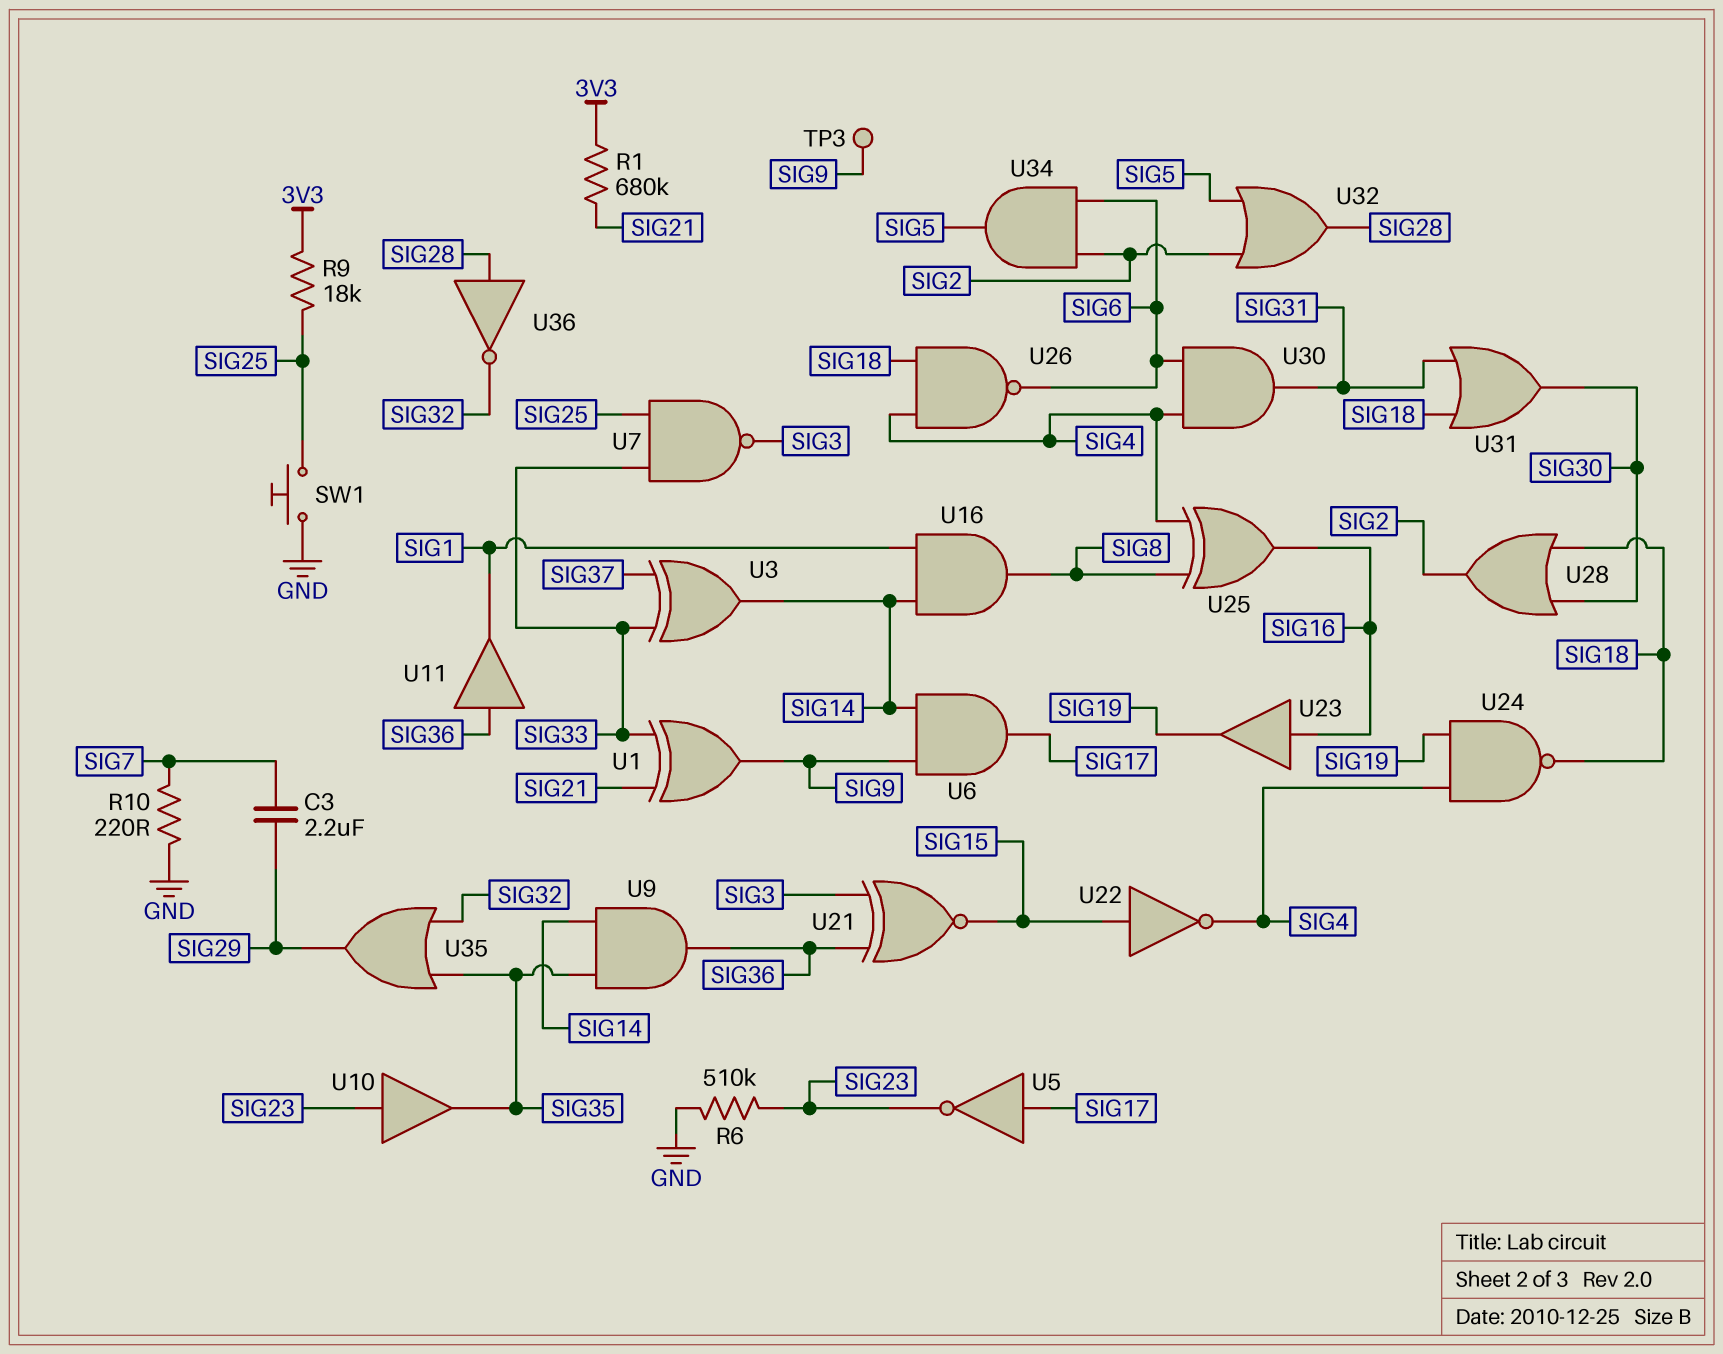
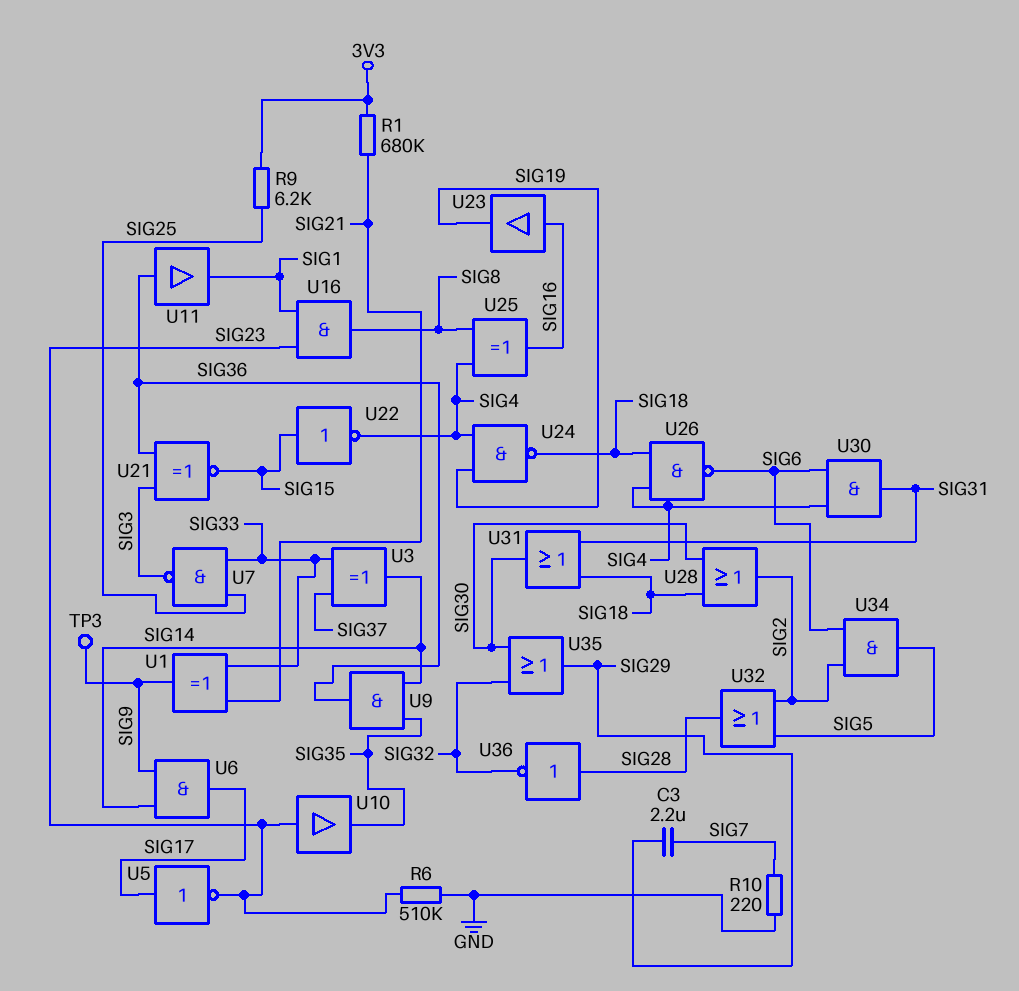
R9: 18k (3V3, SIG25) -> 6.2k (3V3, SIG25)
SW1: button (GND, SIG25) -> none
U16: AND (in SIG1, in SIG14, out SIG8) -> AND (in SIG1, in SIG23, out SIG8)
U35: OR (in SIG32, in SIG35, out SIG29) -> OR (in SIG30, in SIG32, out SIG29)

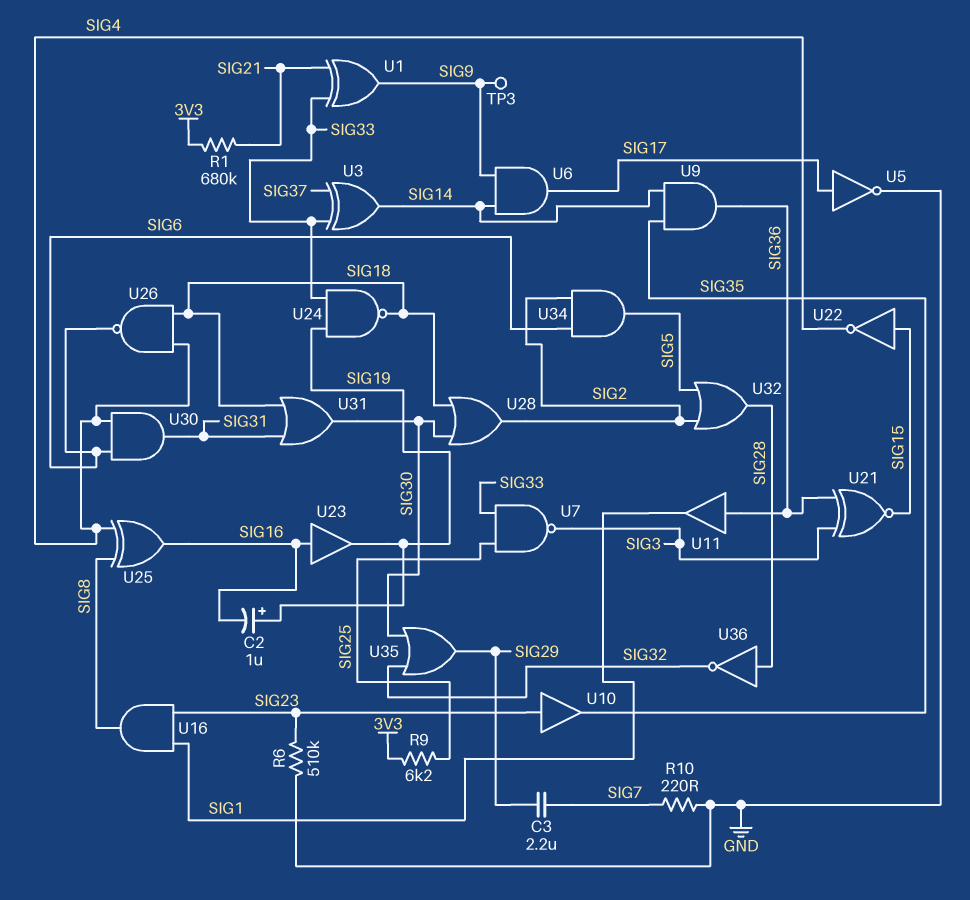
C2: none -> 1uF (plus SIG19, minus SIG16)
U5: NOT (in SIG17, out SIG23) -> NOT (in SIG17, out GND)
U24: NAND (in SIG4, in SIG19, out SIG18) -> NAND (in SIG19, in SIG33, out SIG18)

